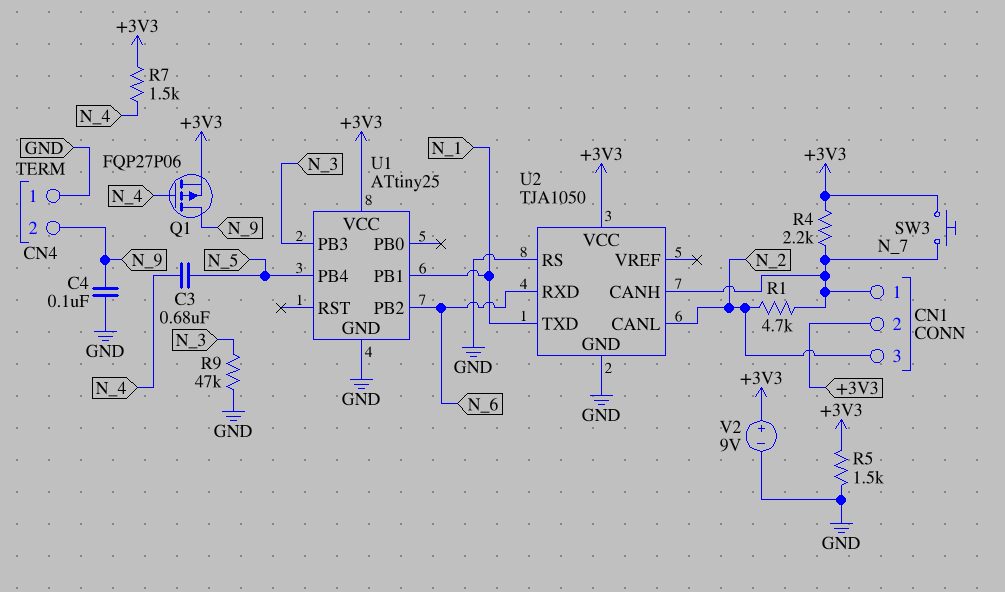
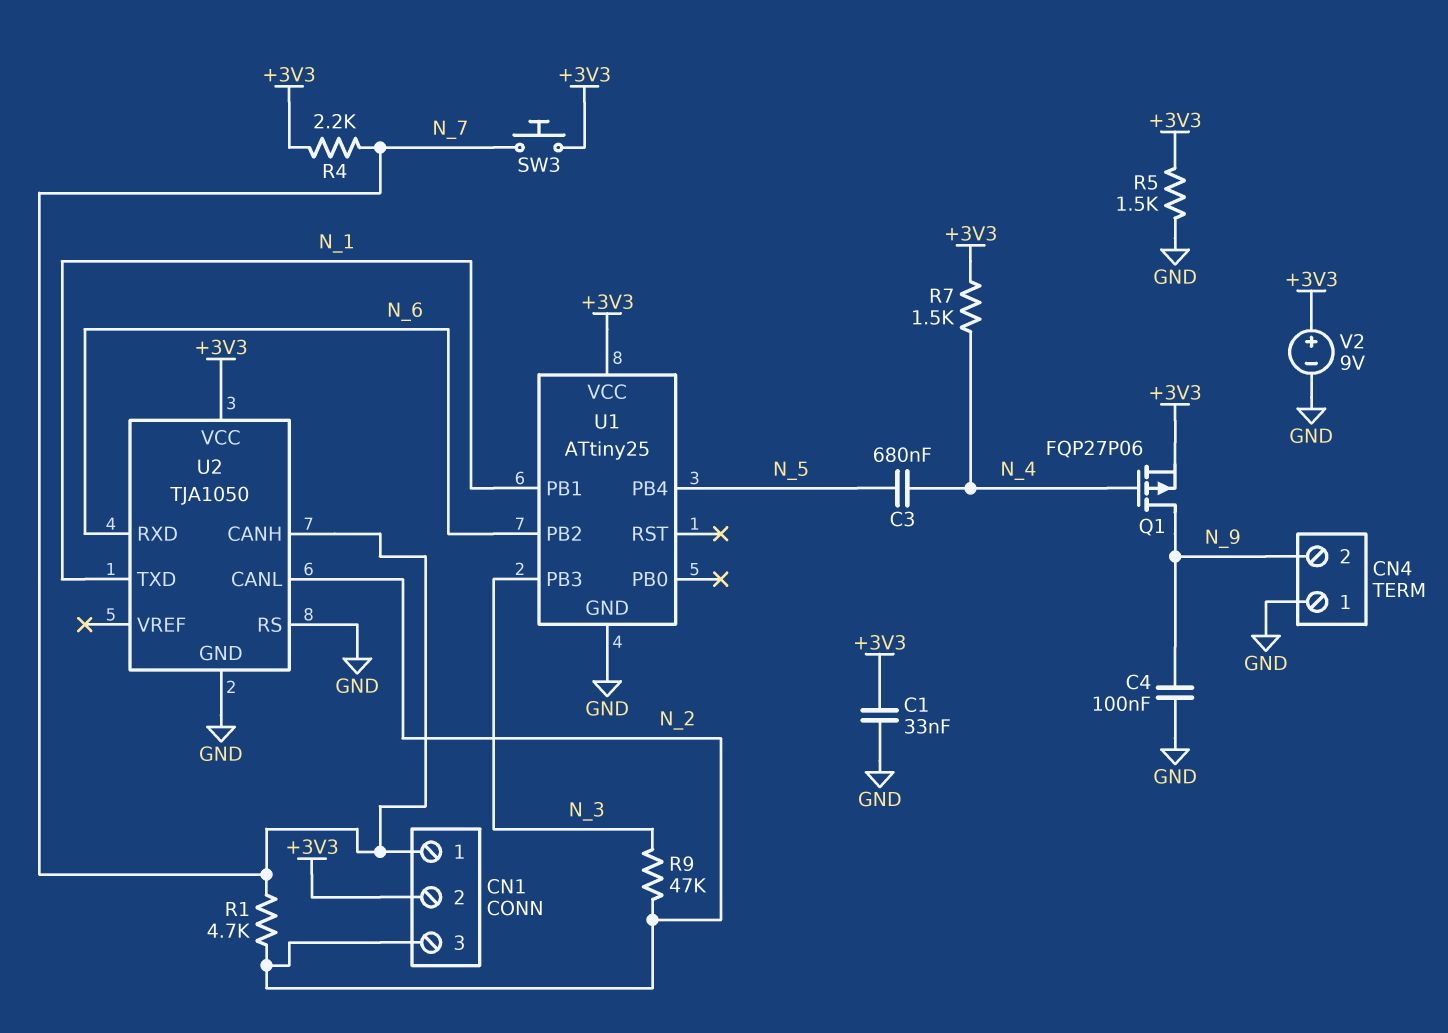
C1: none -> 33nF (+3V3, GND)
R9: 47k (GND, N_3) -> 47k (N_2, N_3)

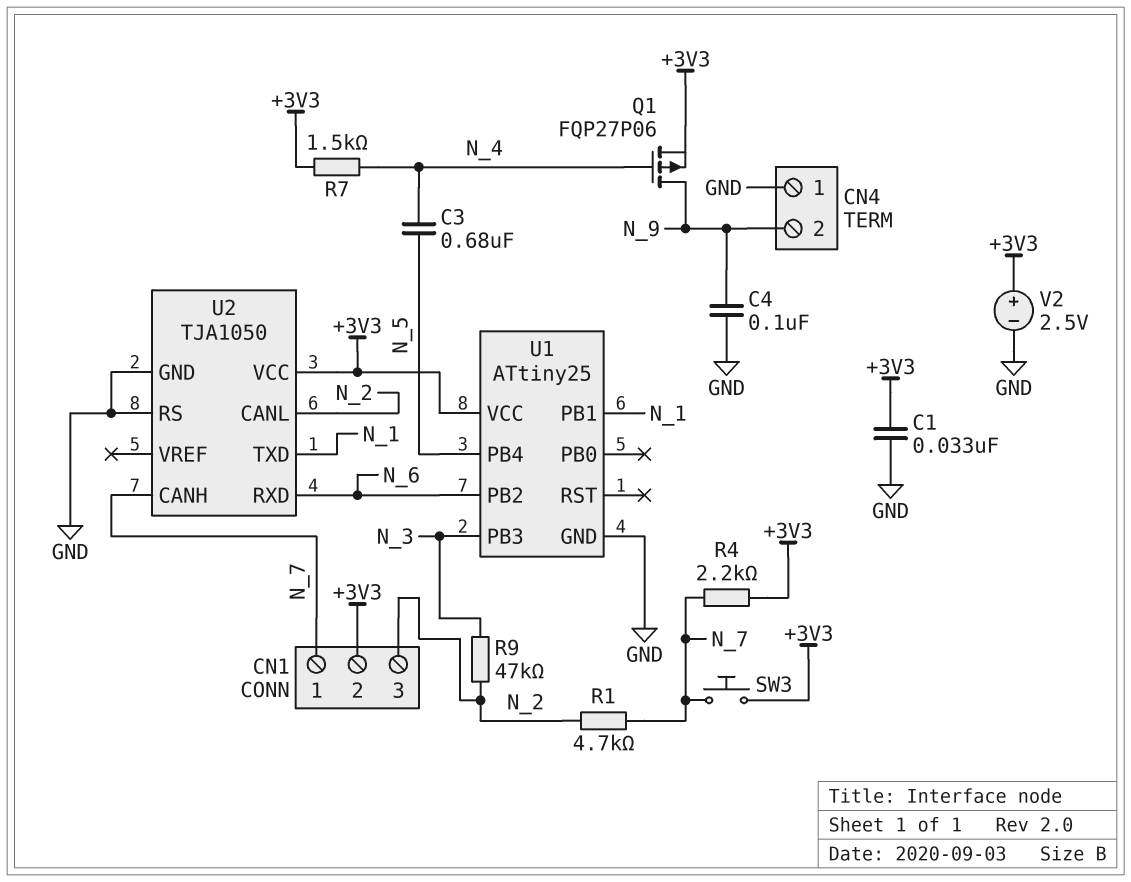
R5: 1.5k (+3V3, GND) -> none
V2: 9V (plus +3V3, minus GND) -> 2.5V (plus +3V3, minus GND)

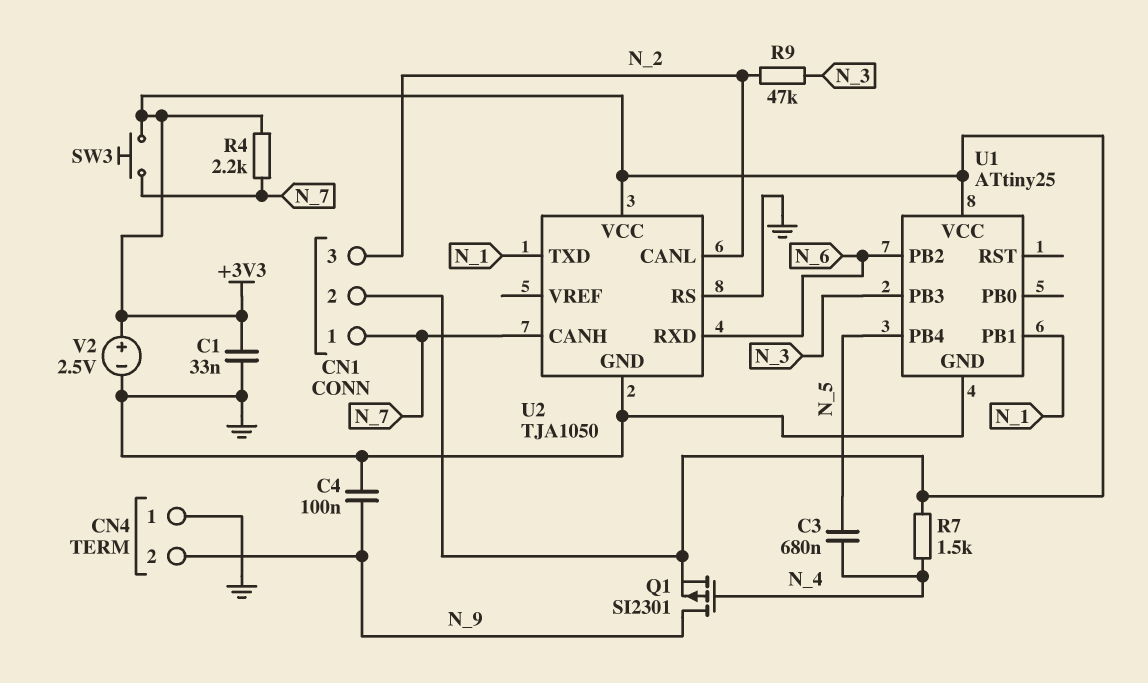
Q1: PMOS FQP27P06 (G N_4, D N_9, S +3V3) -> PMOS SI2301 (G N_4, D N_9, S +3V3)
R1: 4.7k (N_2, N_7) -> none

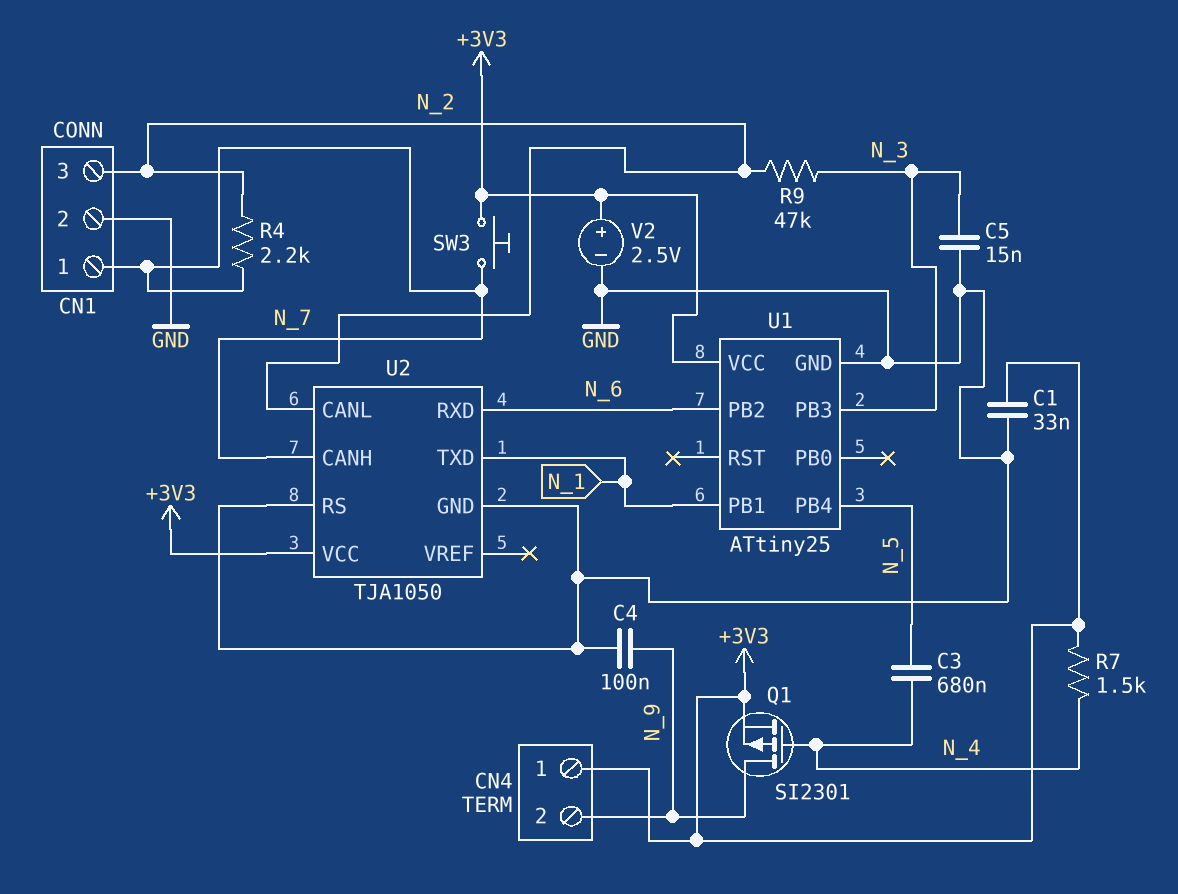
C5: none -> 15nF (GND, N_3)
CN1 pin 2: +3V3 -> GND
CN4 pin 1: GND -> +3V3
R4: 2.2k (+3V3, N_7) -> 2.2k (N_2, N_7)

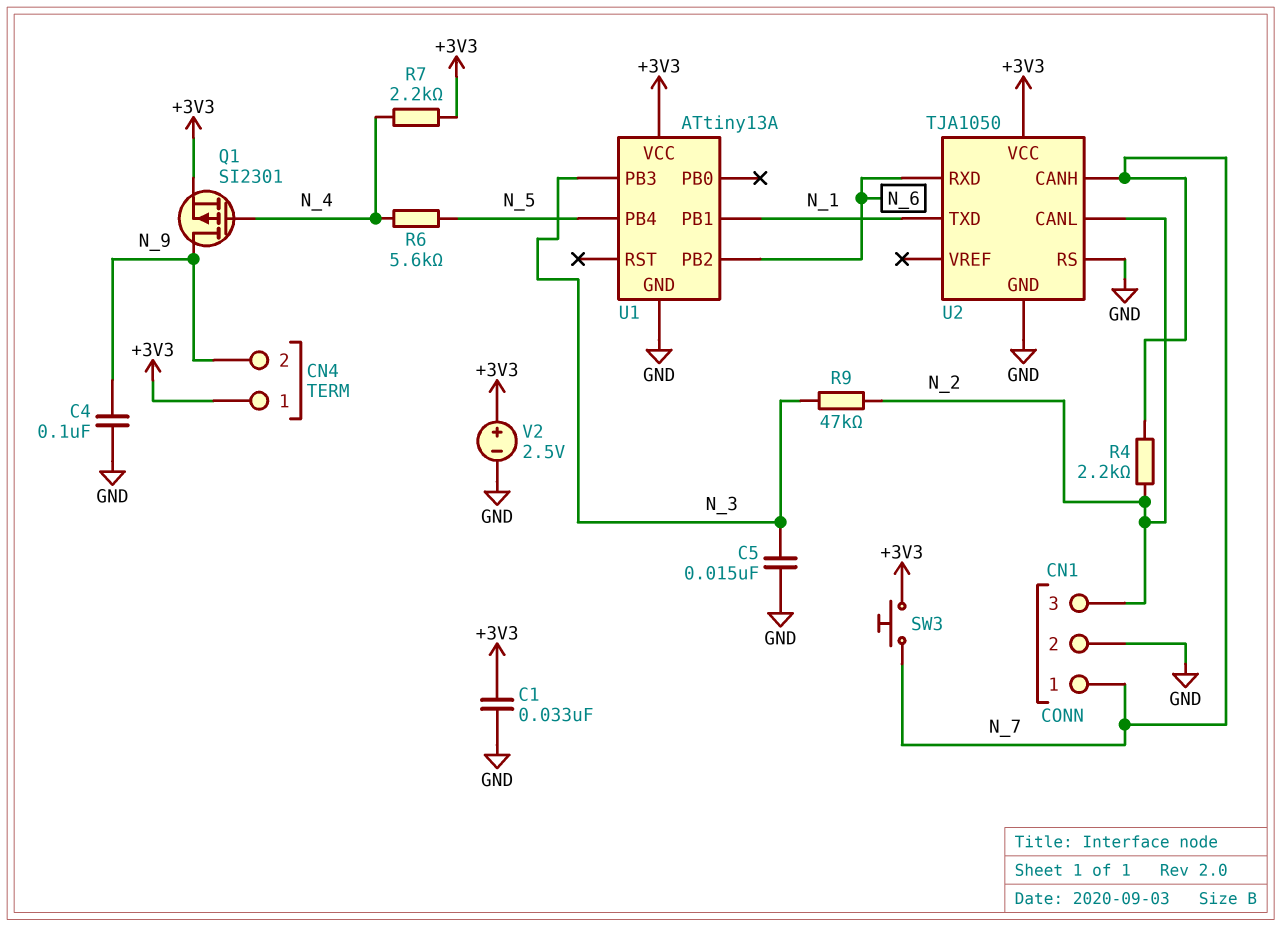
C3: 680nF (N_4, N_5) -> none
R6: none -> 5.6k (N_4, N_5)
R7: 1.5k (+3V3, N_4) -> 2.2k (+3V3, N_4)
U1: ATtiny25 -> ATtiny13A

